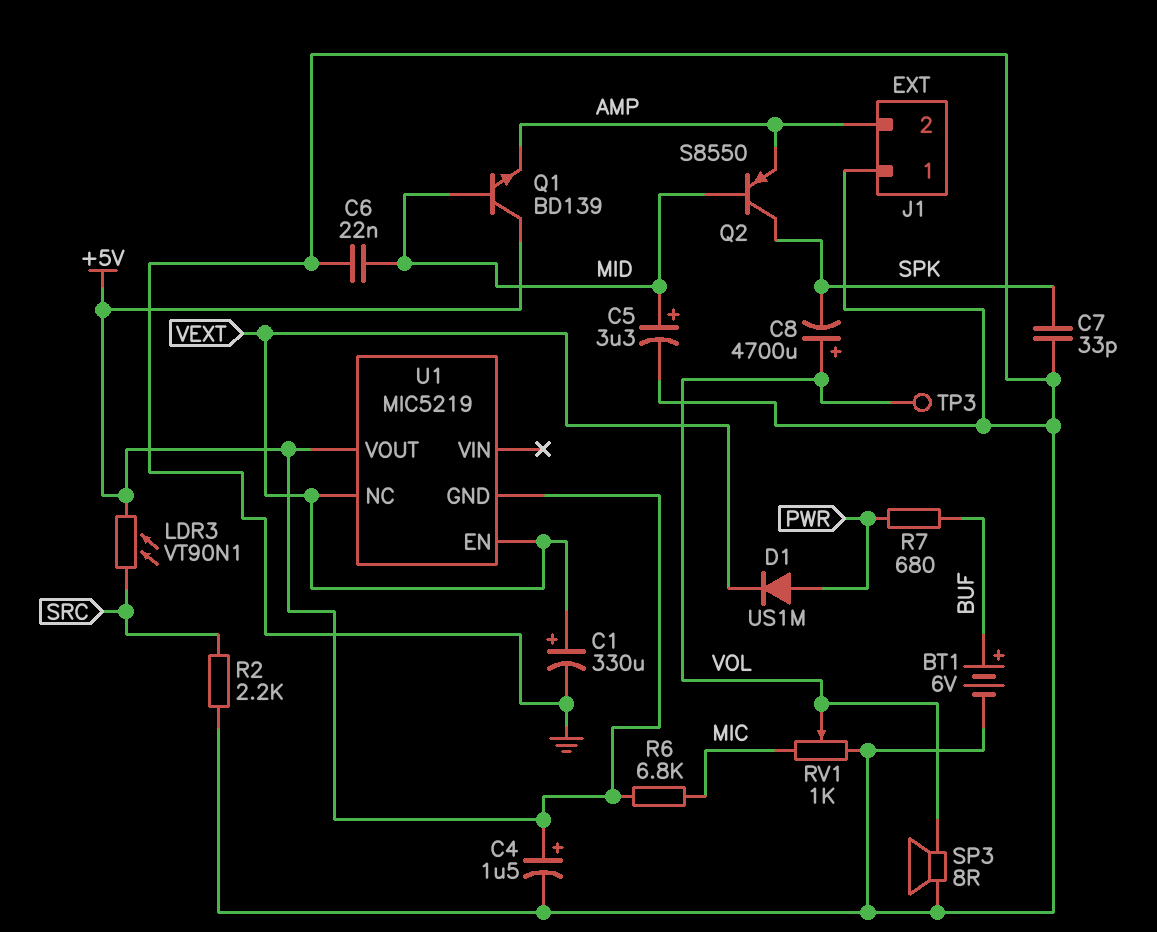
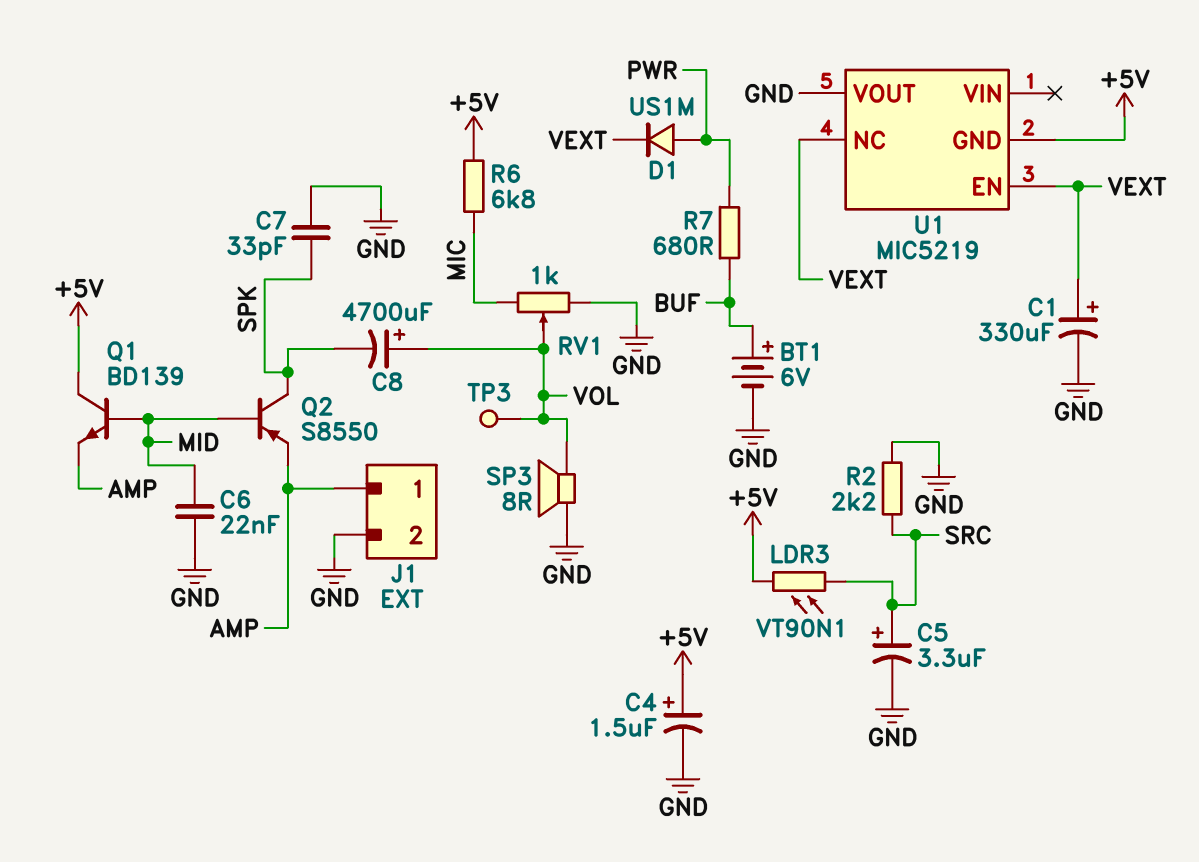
C5: 3.3uF (plus MID, minus GND) -> 3.3uF (plus SRC, minus GND)
J1 pin 1: GND -> AMP
J1 pin 2: AMP -> GND
U1 pin VOUT: +5V -> GND

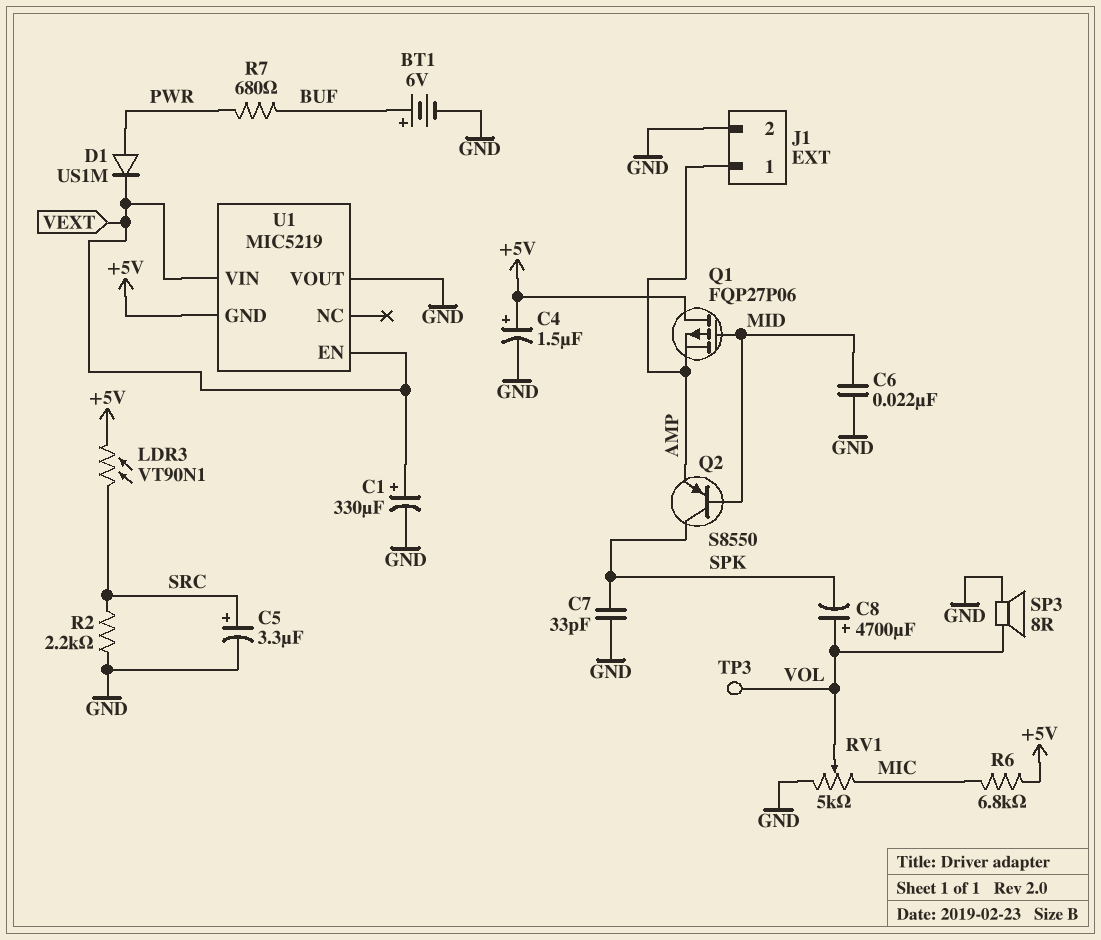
Q1: NPN BD139 (B MID, C +5V, E AMP) -> PMOS FQP27P06 (G MID, D +5V, S AMP)
RV1: 1k (GND, MIC, wiper VOL) -> 5k (GND, MIC, wiper VOL)
U1 pin NC: VEXT -> none
U1 pin VIN: none -> VEXT

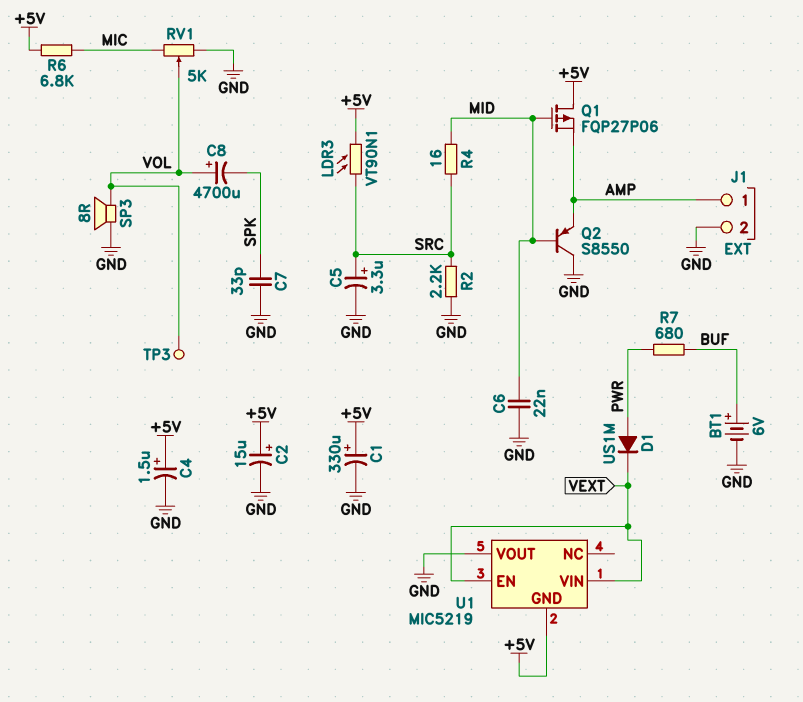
C1: 330uF (plus VEXT, minus GND) -> 330uF (plus +5V, minus GND)
C2: none -> 15uF (plus +5V, minus GND)
Q2: PNP S8550 (B MID, C SPK, E AMP) -> PNP S8550 (B MID, C GND, E AMP)
R4: none -> 16 (MID, SRC)

